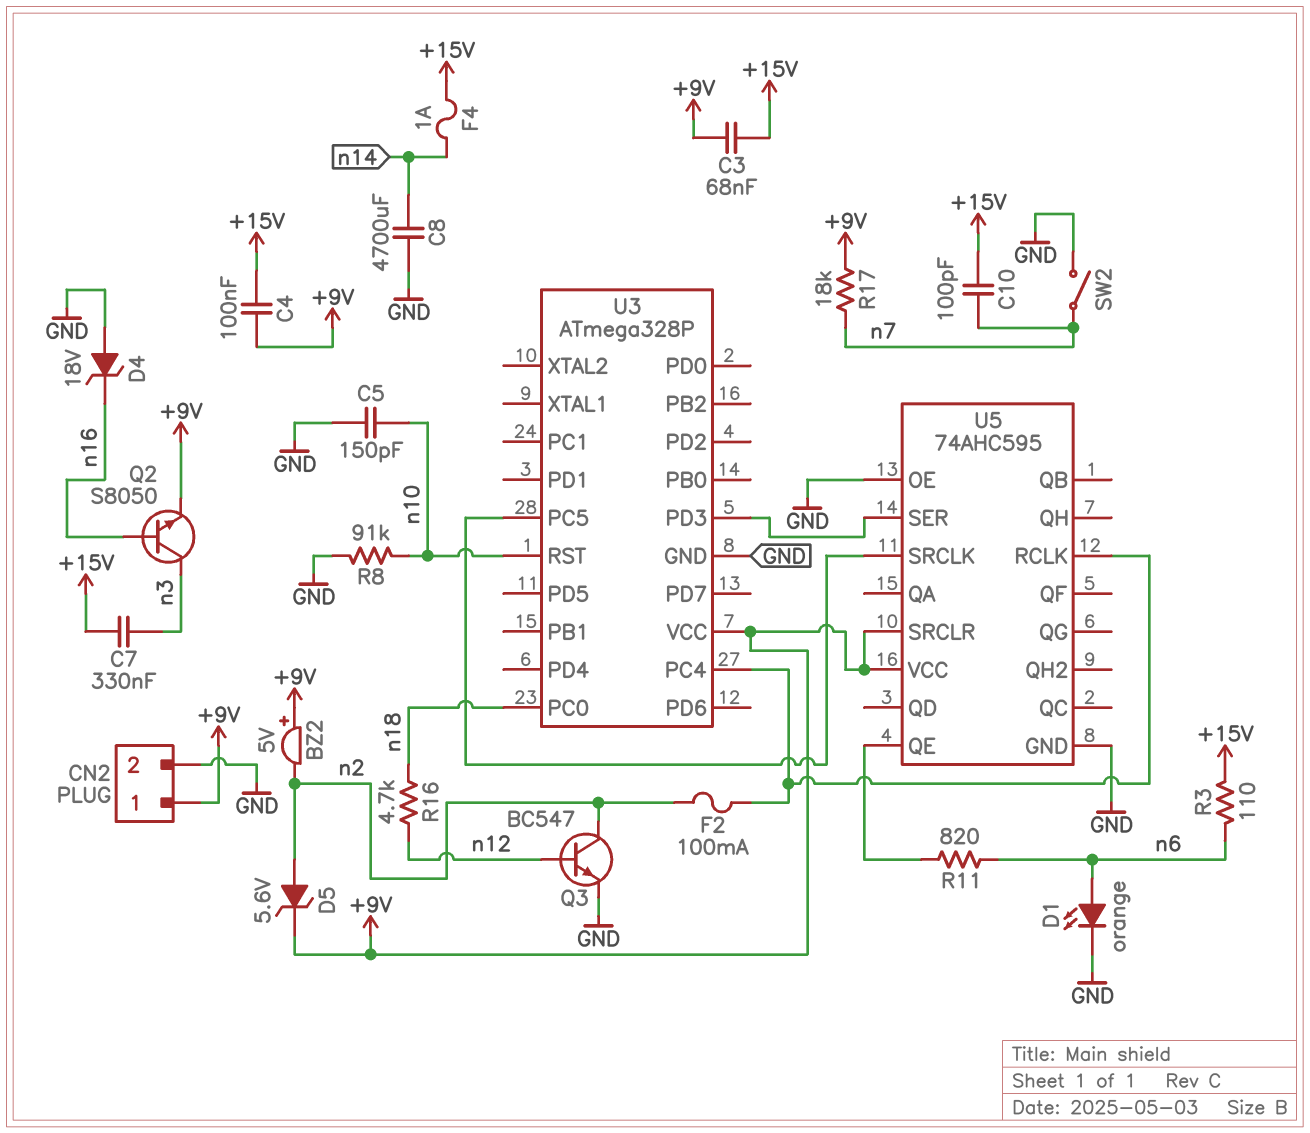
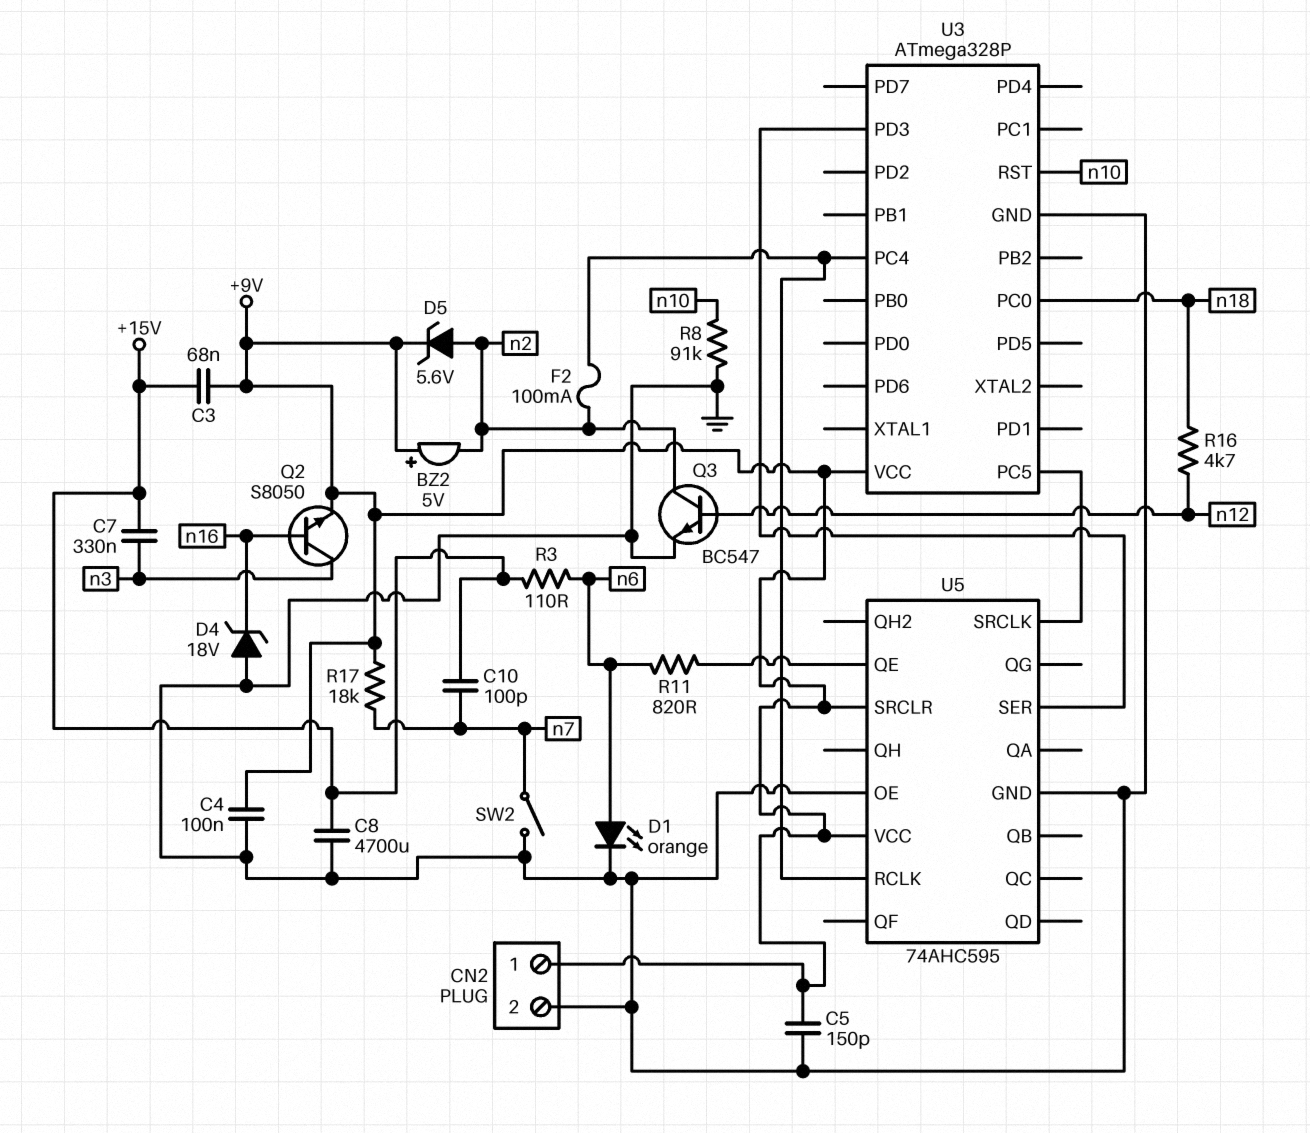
C4: 100nF (+9V, +15V) -> 100nF (+9V, GND)
C5: 150pF (GND, n10) -> 150pF (+9V, GND)
C8: 4700uF (GND, n14) -> 4700uF (+15V, GND)
F4: 1A (+15V, n14) -> none

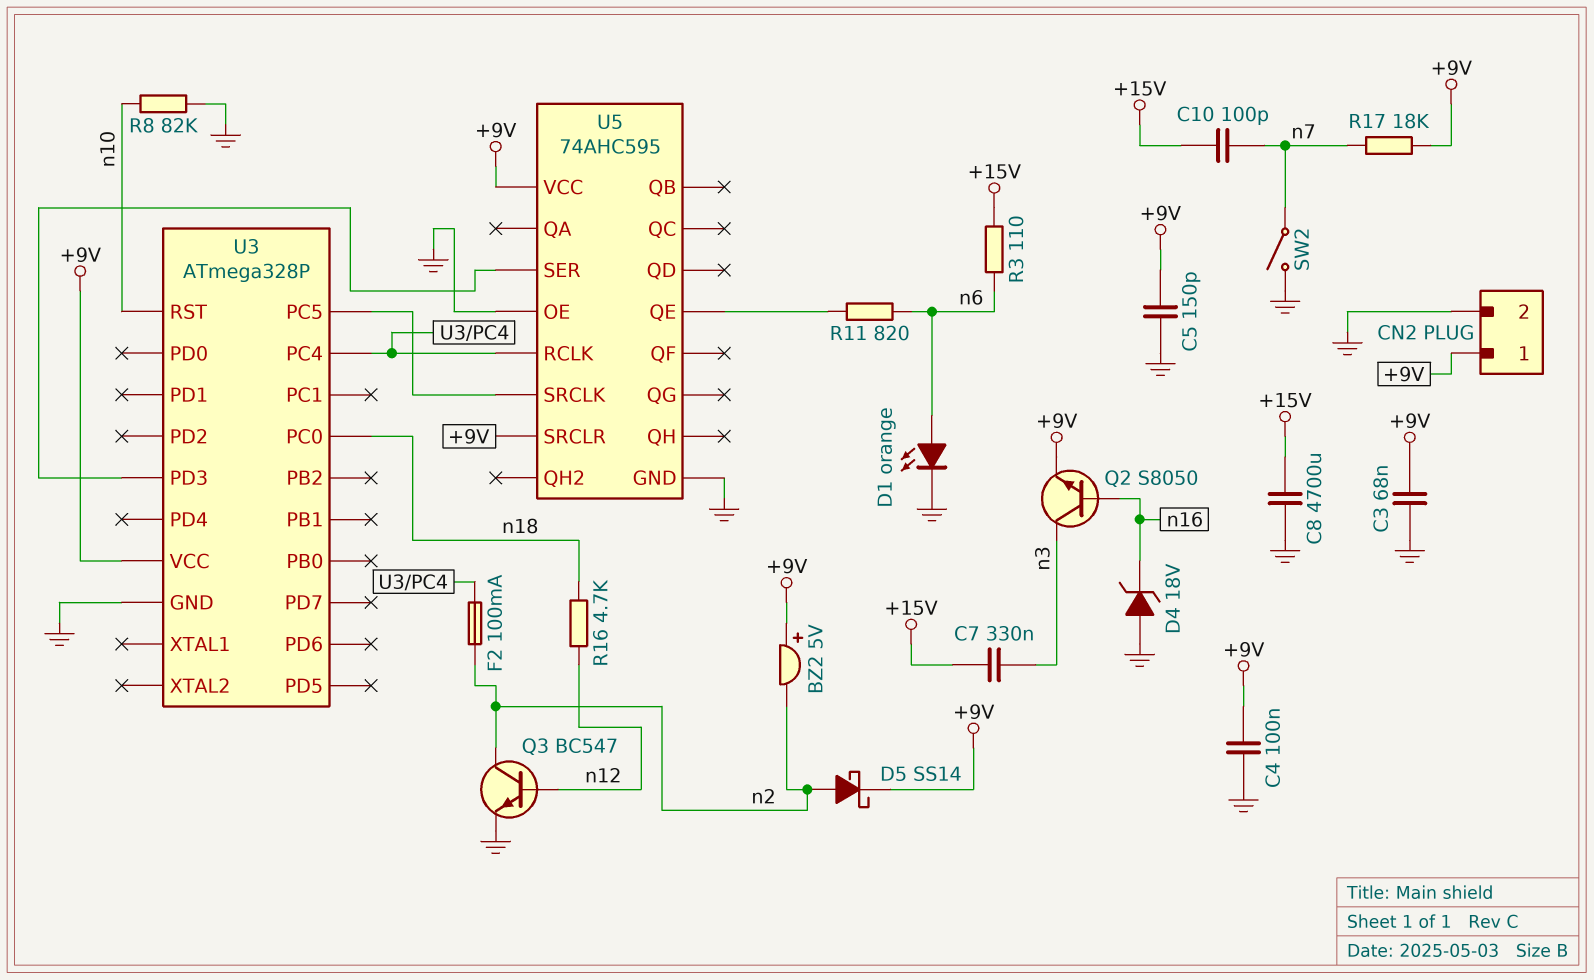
C3: 68nF (+9V, +15V) -> 68nF (+9V, GND)
D5: zener 5.6V (A n2, K +9V) -> schottky SS14 (A n2, K +9V)
R8: 91k (GND, n10) -> 82k (GND, n10)

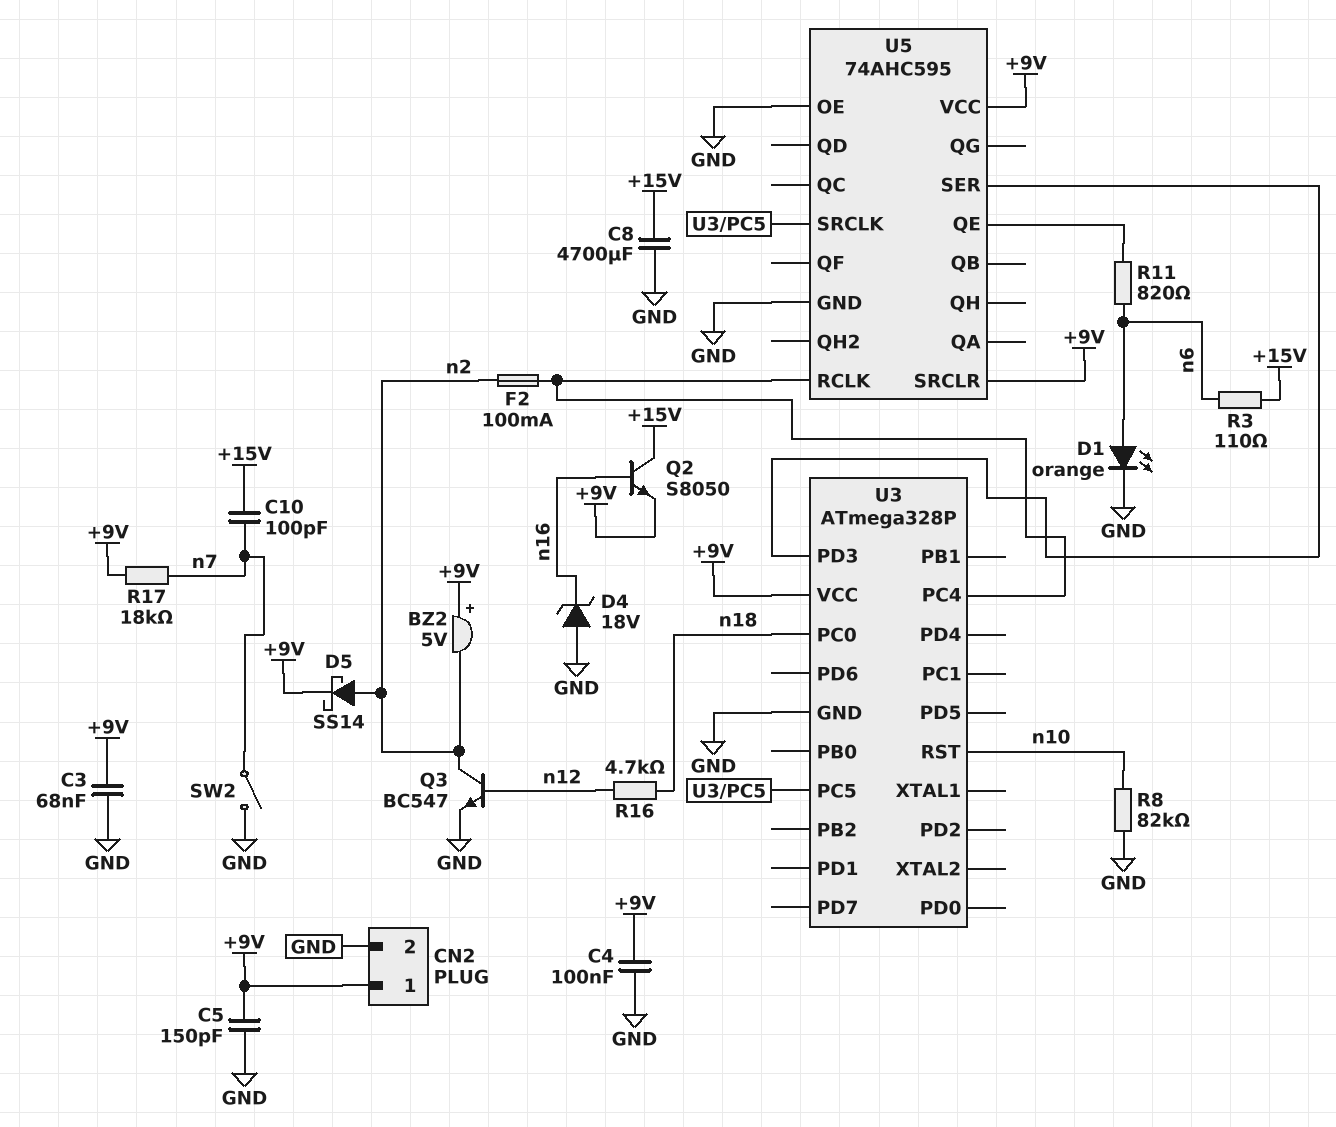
C7: 330nF (+15V, n3) -> none
Q2: NPN S8050 (B n16, C n3, E +9V) -> NPN S8050 (B n16, C +15V, E +9V)

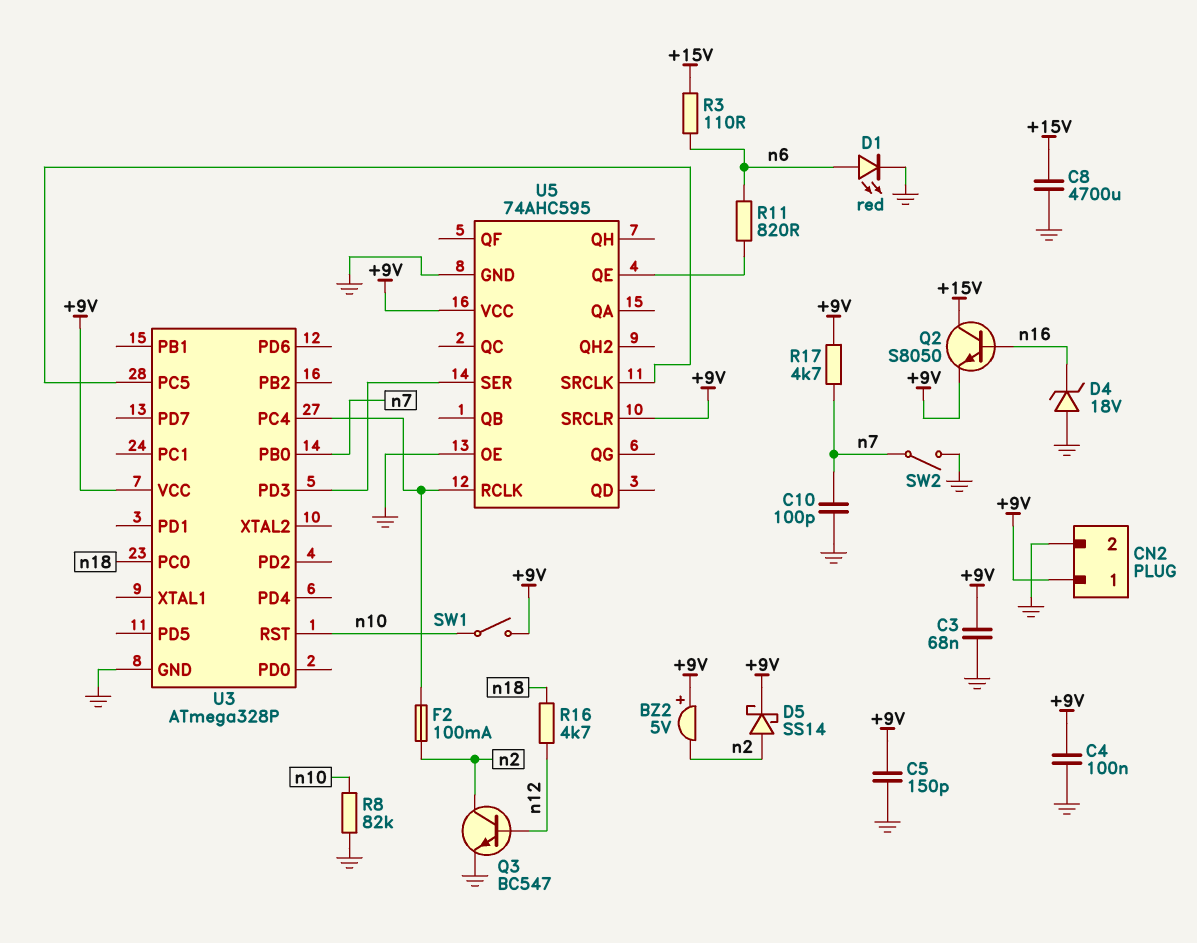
C10: 100pF (+15V, n7) -> 100pF (GND, n7)
D1: LED orange (A n6, K GND) -> LED red (A n6, K GND)
R17: 18k (+9V, n7) -> 4.7k (+9V, n7)
SW1: none -> switch (+9V, n10)
U3 pin PB0: none -> n7

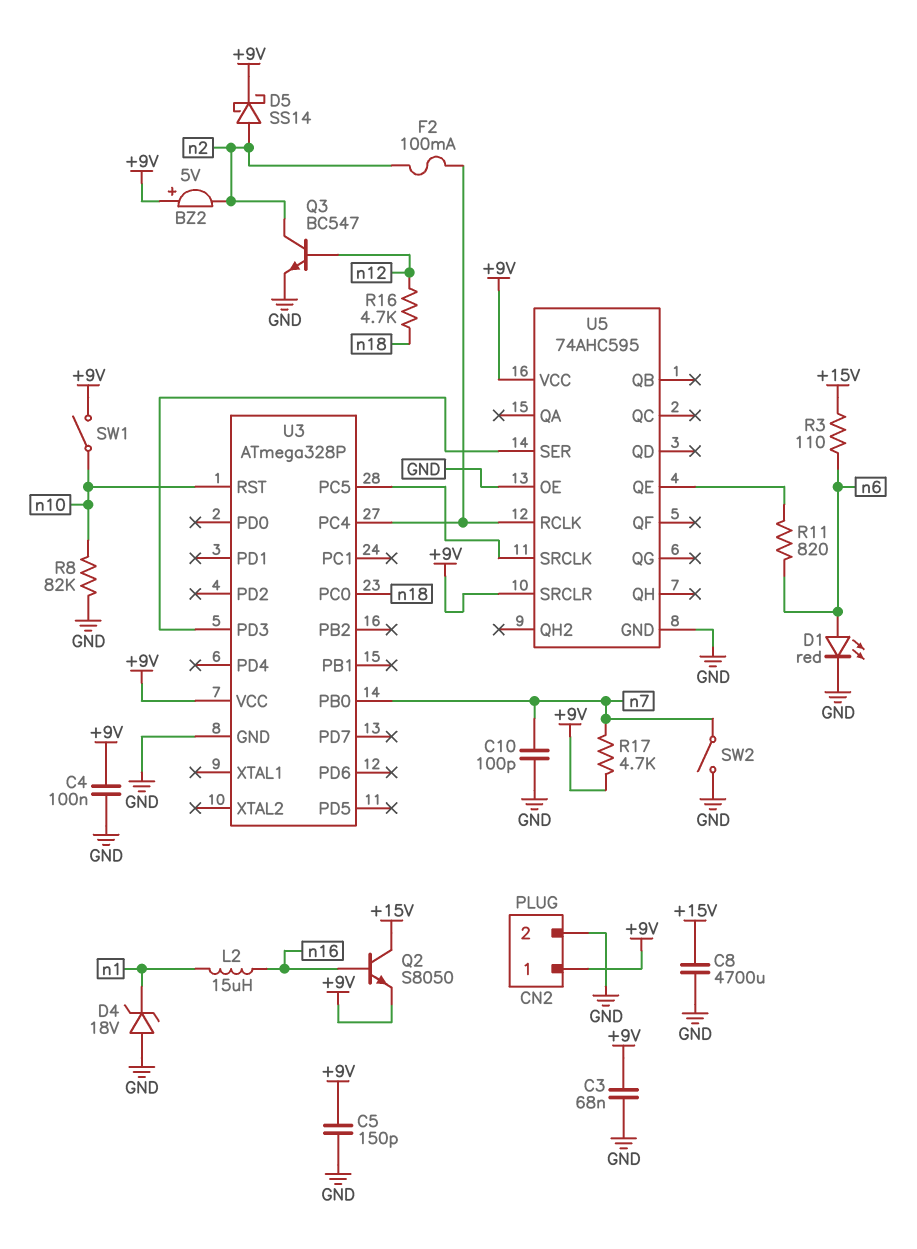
D4: zener 18V (A GND, K n16) -> zener 18V (A GND, K n1)
L2: none -> 15uH (n1, n16)

